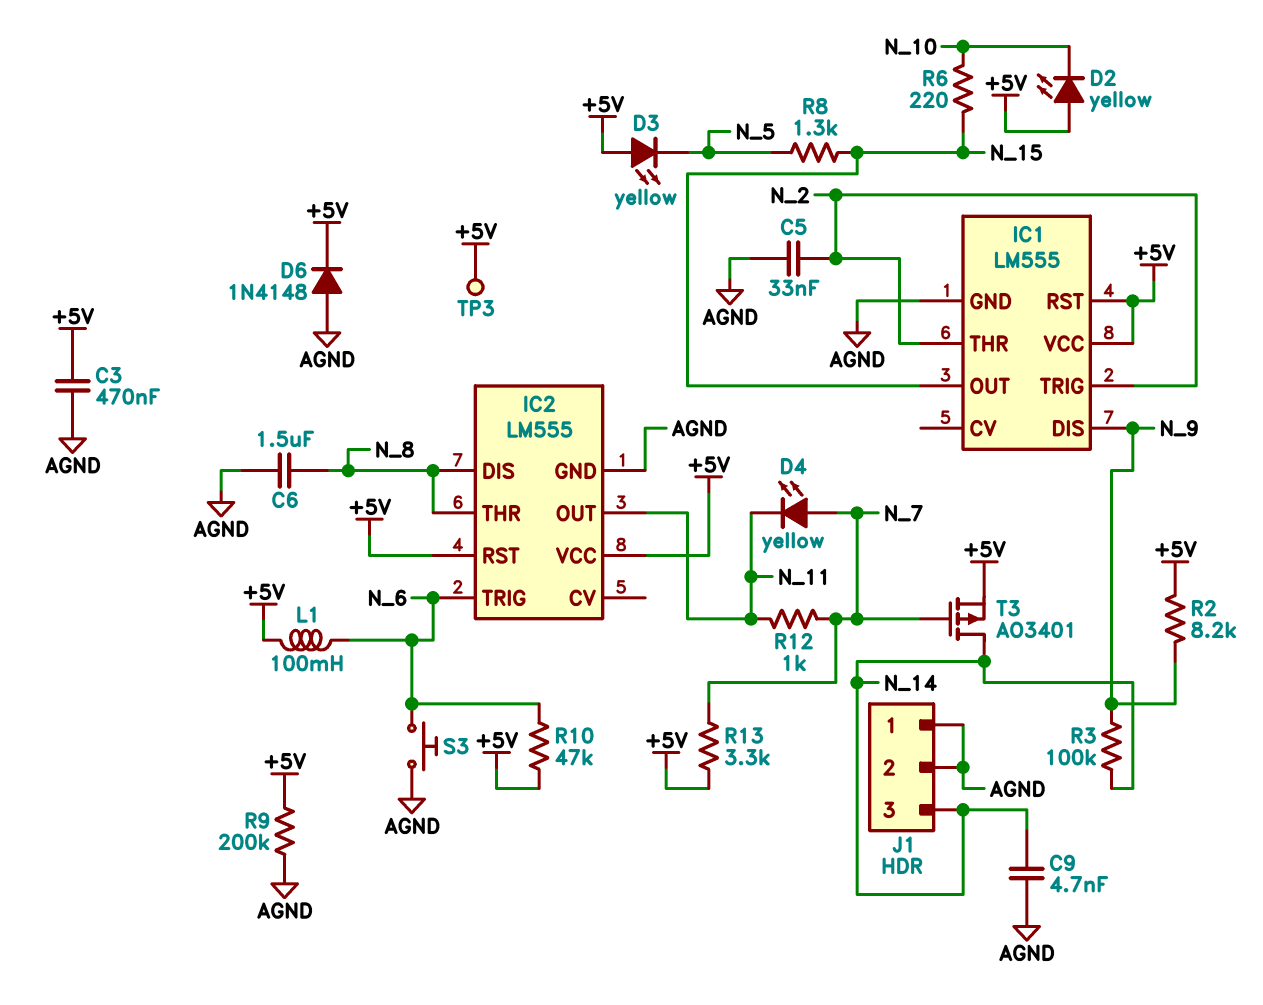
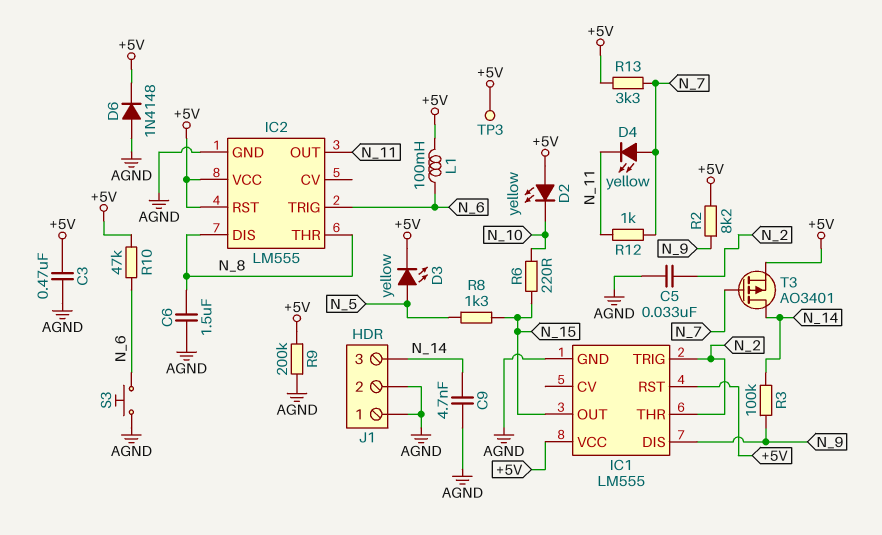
D3: LED yellow (A +5V, K N_5) -> LED yellow (A N_5, K +5V)

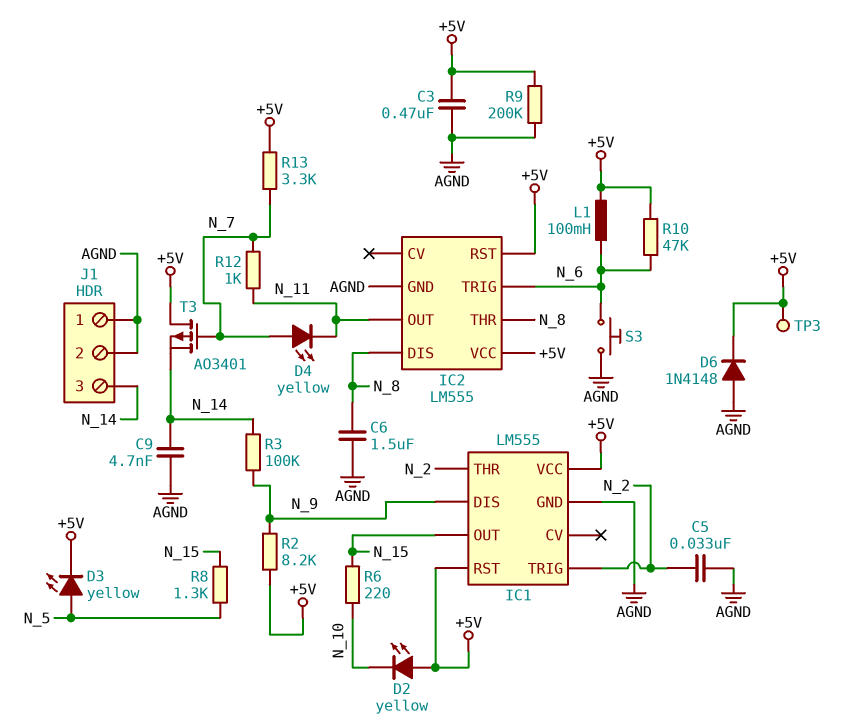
T3: PMOS AO3401 (G N_7, D N_14, S +5V) -> PMOS AO3401 (G N_7, D +5V, S N_14)

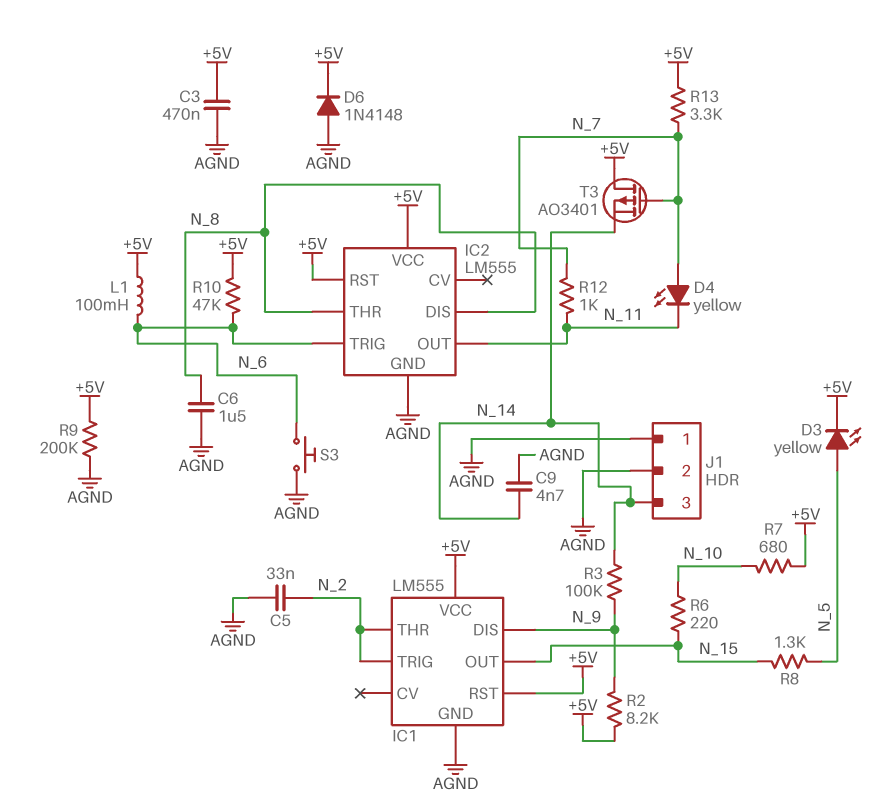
D2: LED yellow (A +5V, K N_10) -> none
R7: none -> 680 (+5V, N_10)
TP3: test point (+5V) -> none

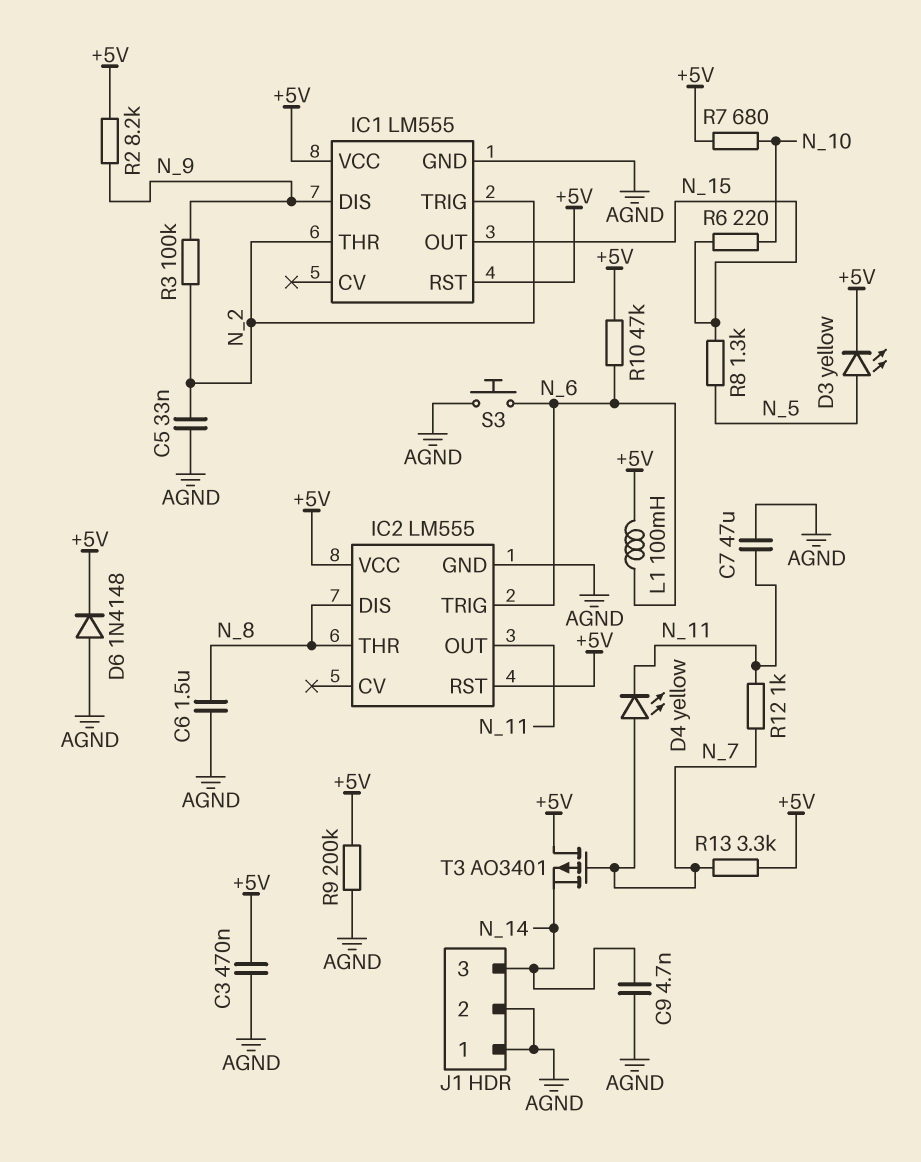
C7: none -> 47uF (AGND, N_11)
R3: 100k (N_9, N_14) -> 100k (N_2, N_9)

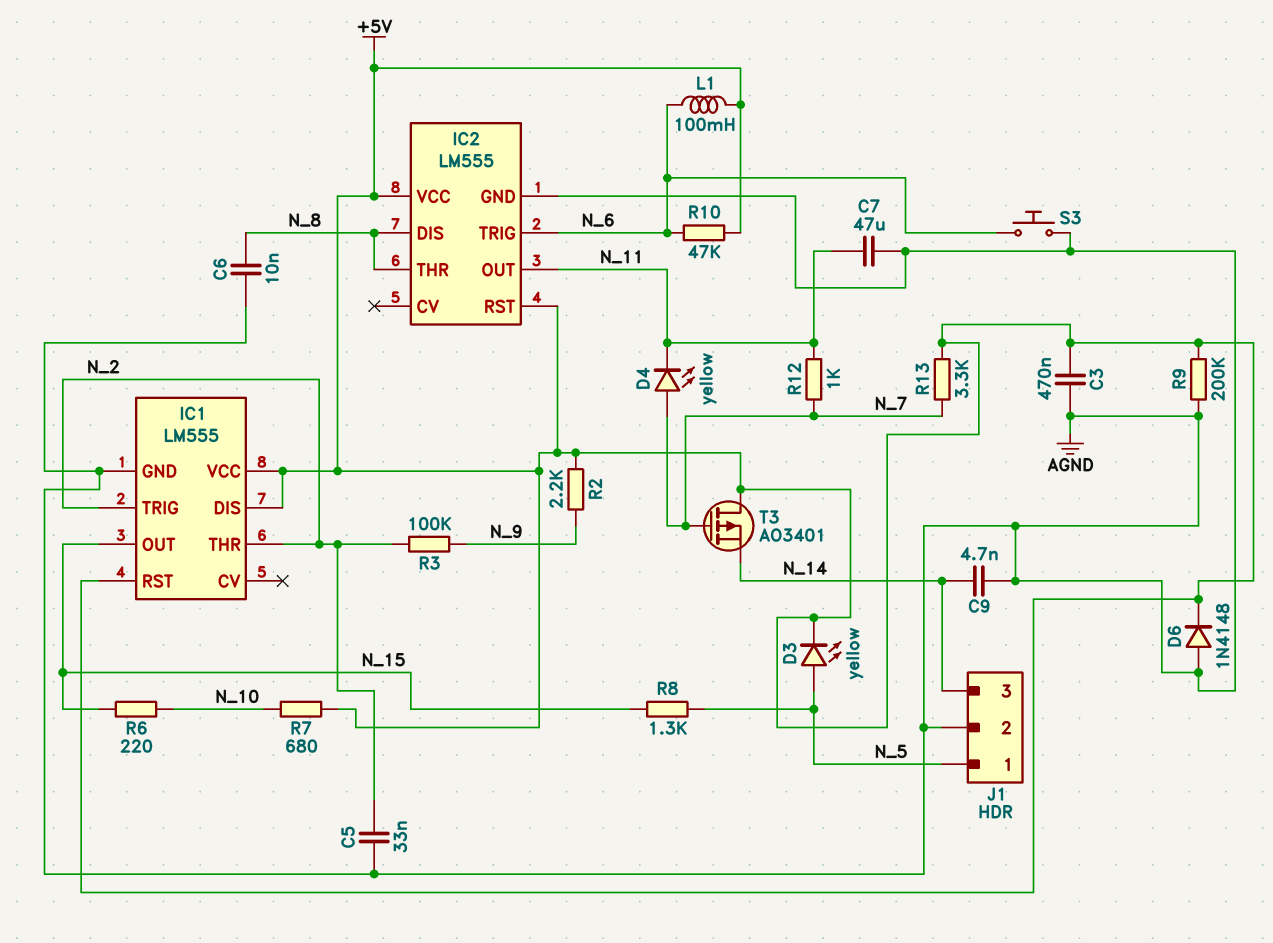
C6: 1.5uF (AGND, N_8) -> 10nF (AGND, N_8)
IC1 pin DIS: N_9 -> +5V
J1 pin 1: AGND -> N_5
R2: 8.2k (+5V, N_9) -> 2.2k (+5V, N_9)

